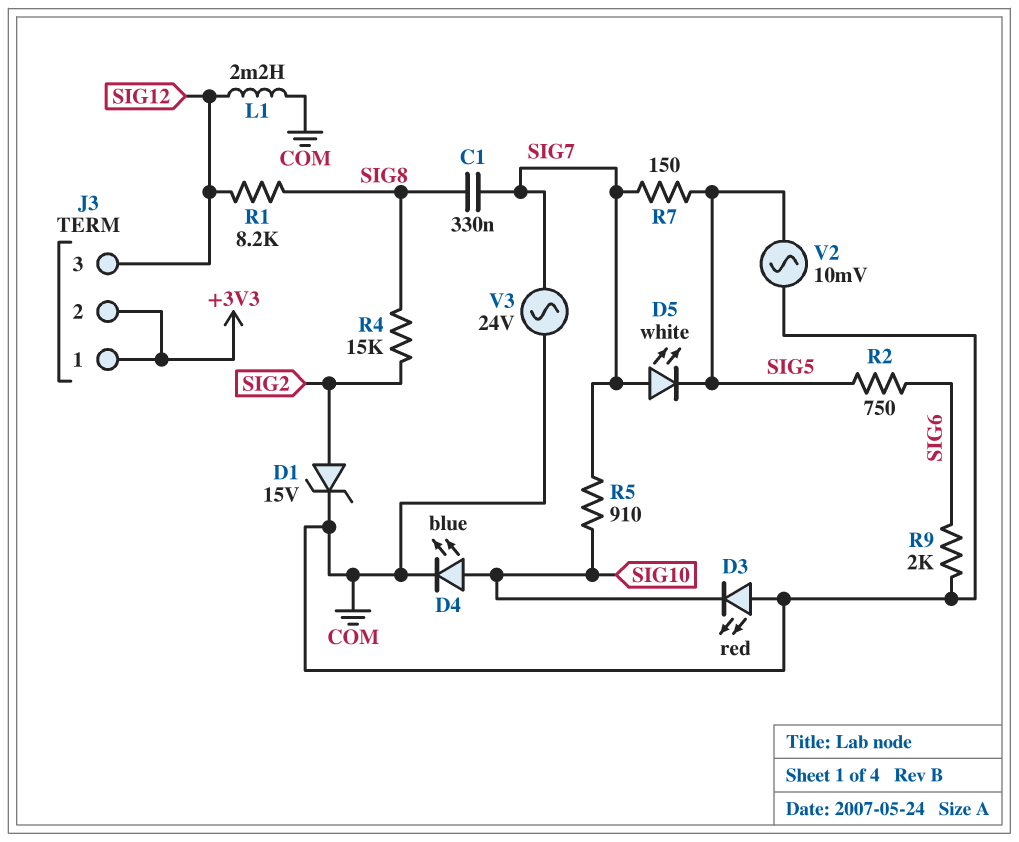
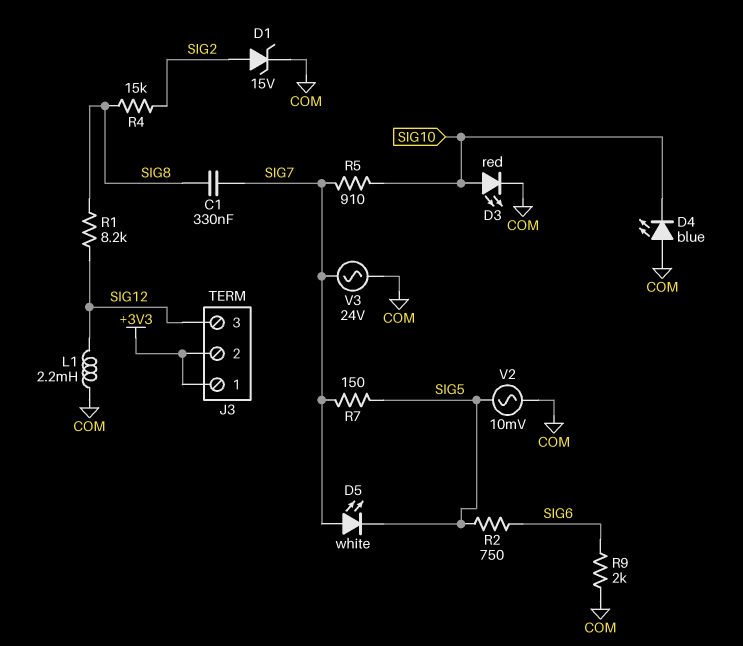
D3: LED red (A COM, K SIG10) -> LED red (A SIG10, K COM)
D4: LED blue (A SIG10, K COM) -> LED blue (A COM, K SIG10)

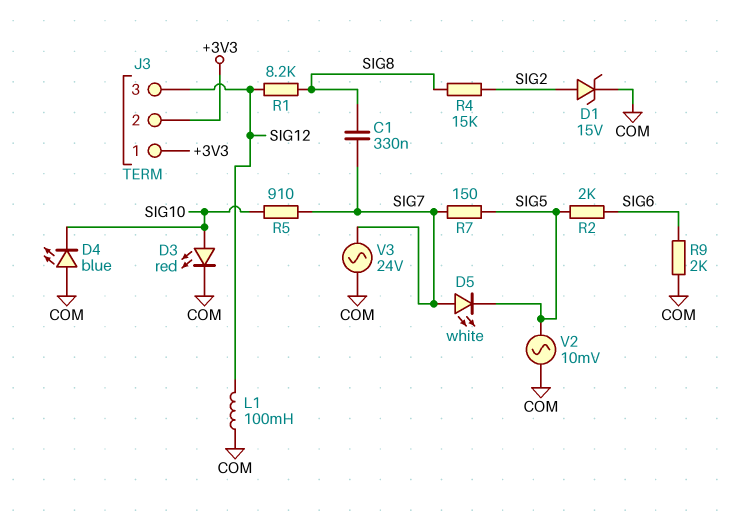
L1: 2.2mH (COM, SIG12) -> 100mH (COM, SIG12)
R2: 750 (SIG5, SIG6) -> 2k (SIG5, SIG6)

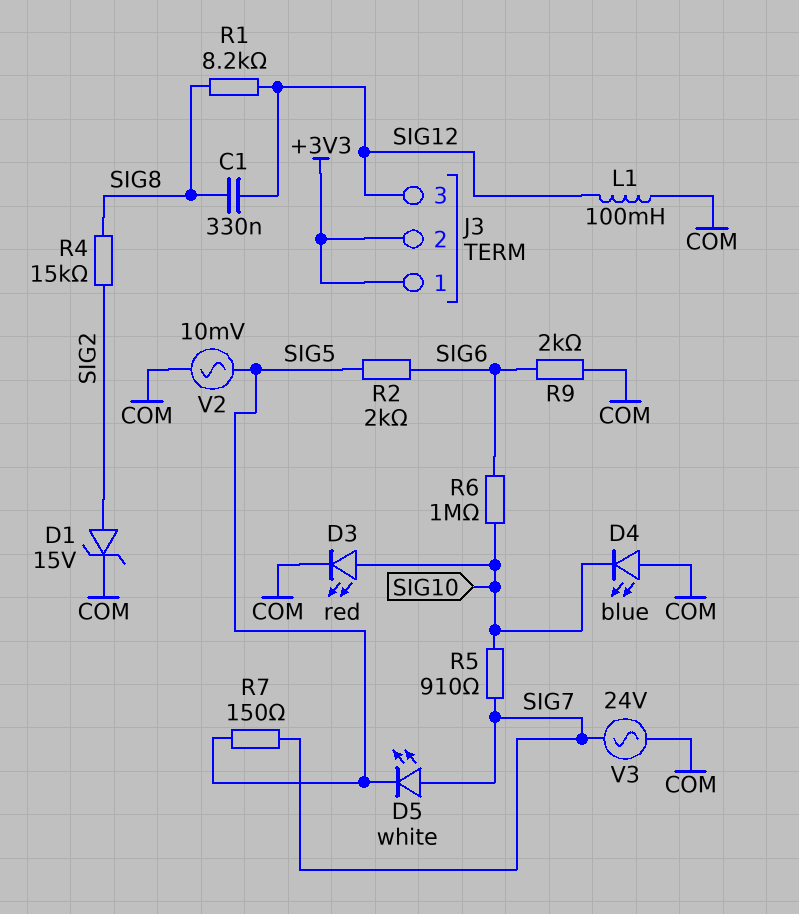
C1: 330nF (SIG7, SIG8) -> 330nF (SIG8, SIG12)
R6: none -> 1M (SIG6, SIG10)

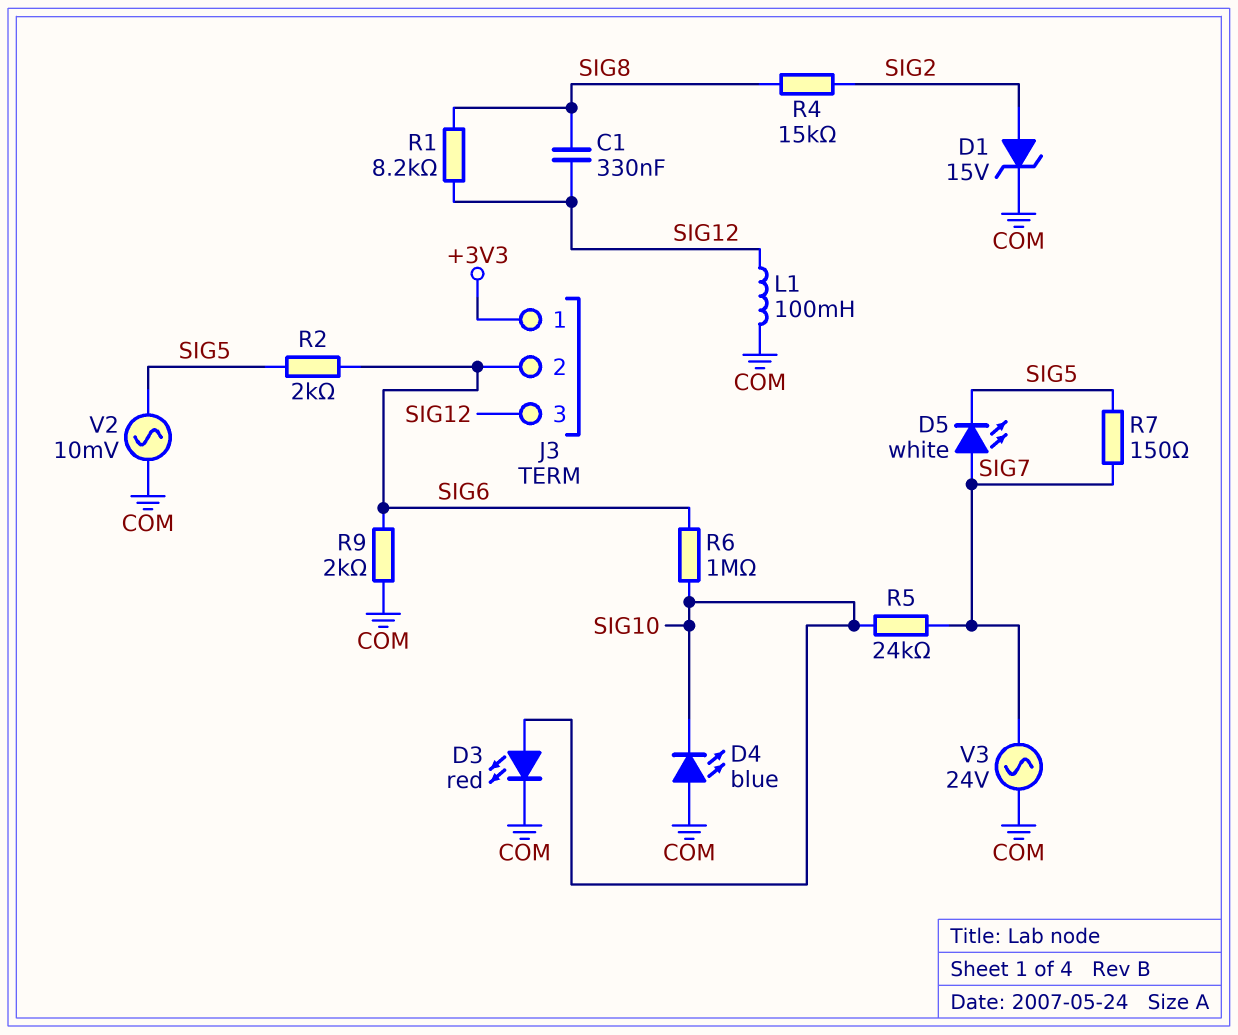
J3 pin 2: +3V3 -> SIG6
R5: 910 (SIG7, SIG10) -> 24k (SIG7, SIG10)

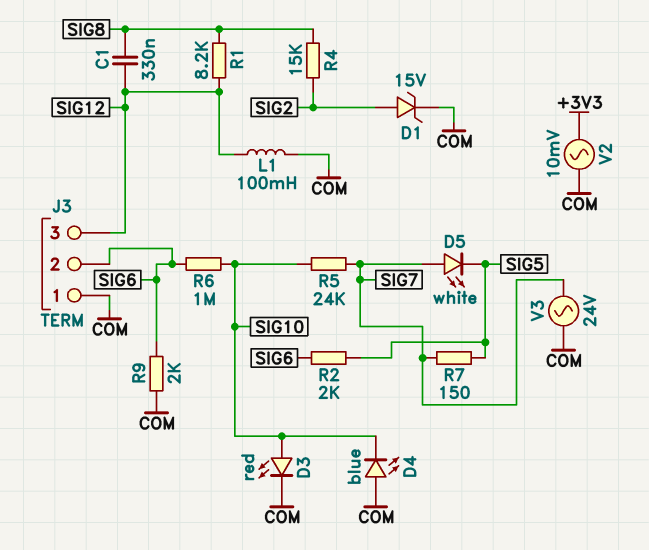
J3 pin 1: +3V3 -> COM
V2: AC 10mV (COM, SIG5) -> AC 10mV (+3V3, COM)

